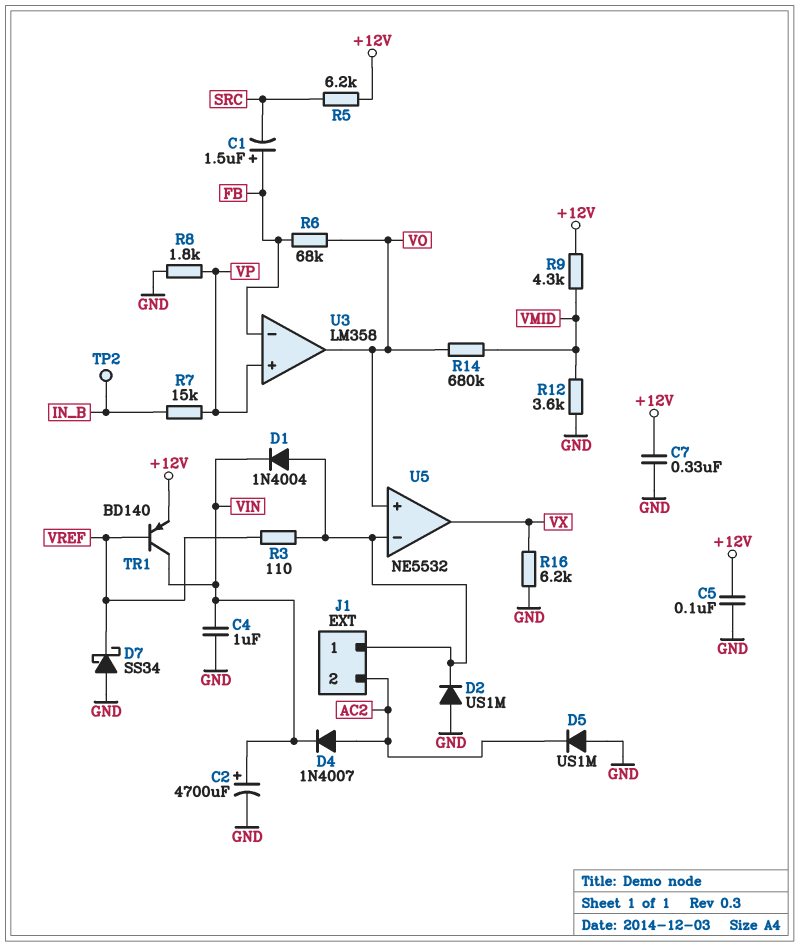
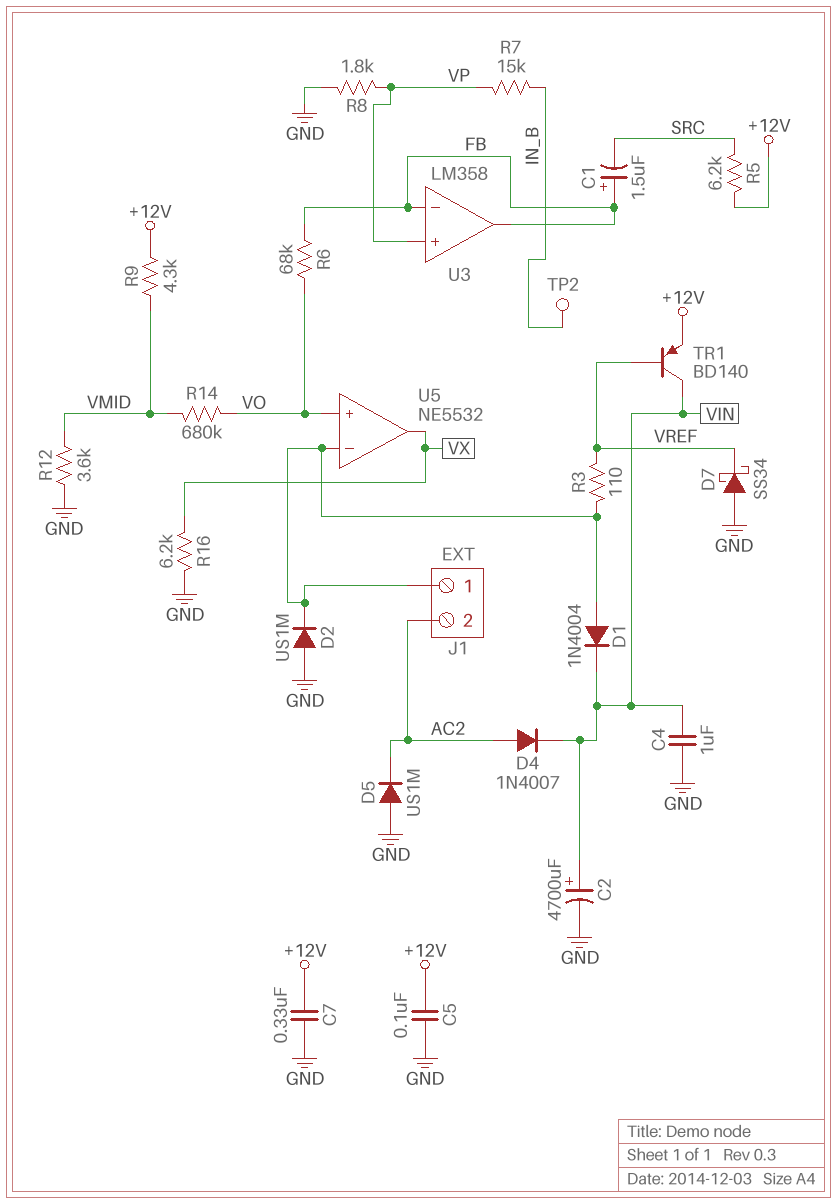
U3 pin out: VO -> FB

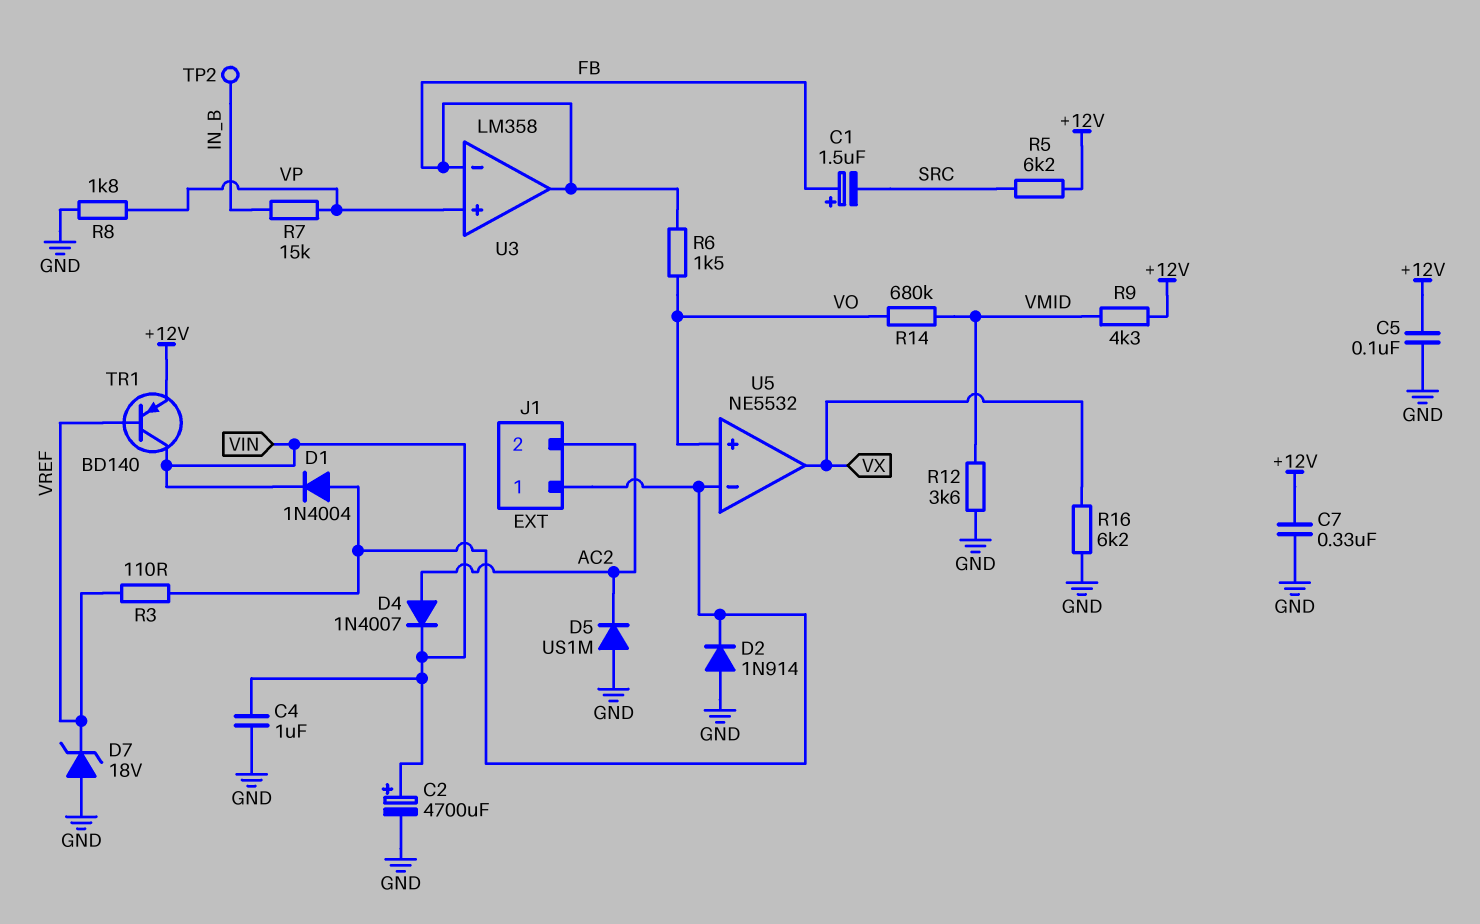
D2: diode US1M (A GND, K J1/1) -> diode 1N914 (A GND, K J1/1)
D7: schottky SS34 (A GND, K VREF) -> zener 18V (A GND, K VREF)
R6: 68k (FB, VO) -> 1.5k (FB, VO)

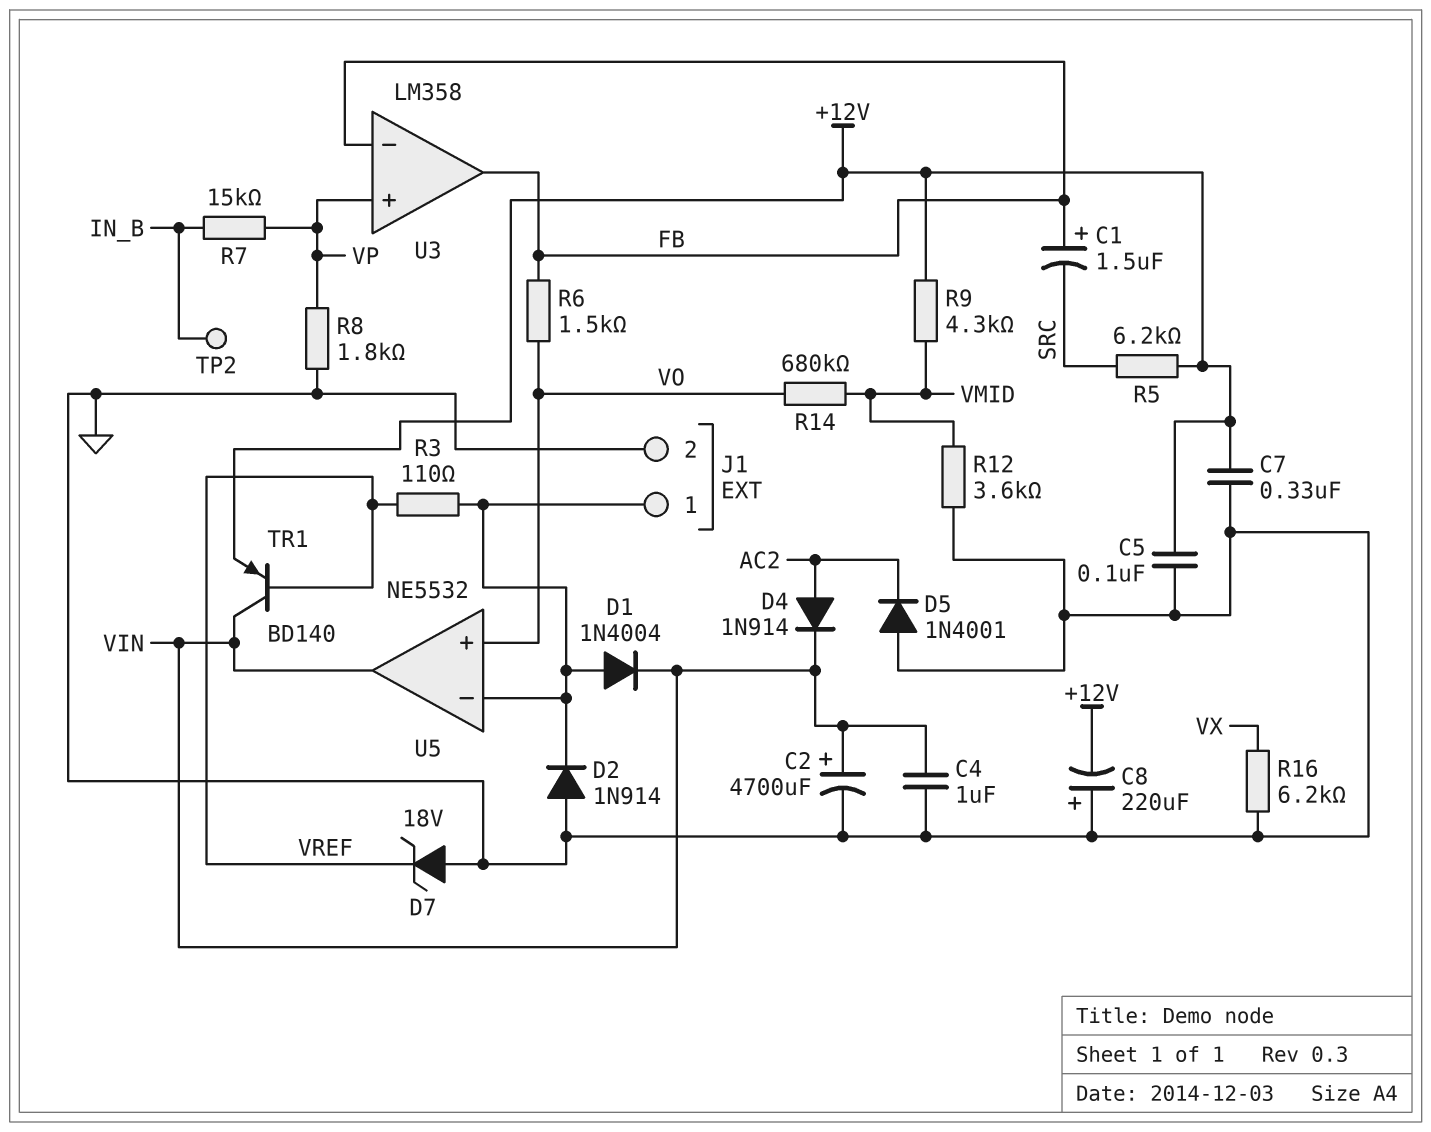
C8: none -> 220uF (plus GND, minus +12V)
D4: diode 1N4007 (A AC2, K VIN) -> diode 1N914 (A AC2, K VIN)
D5: diode US1M (A GND, K AC2) -> diode 1N4001 (A GND, K AC2)
J1 pin 2: AC2 -> GND
U5 pin out: VX -> VIN

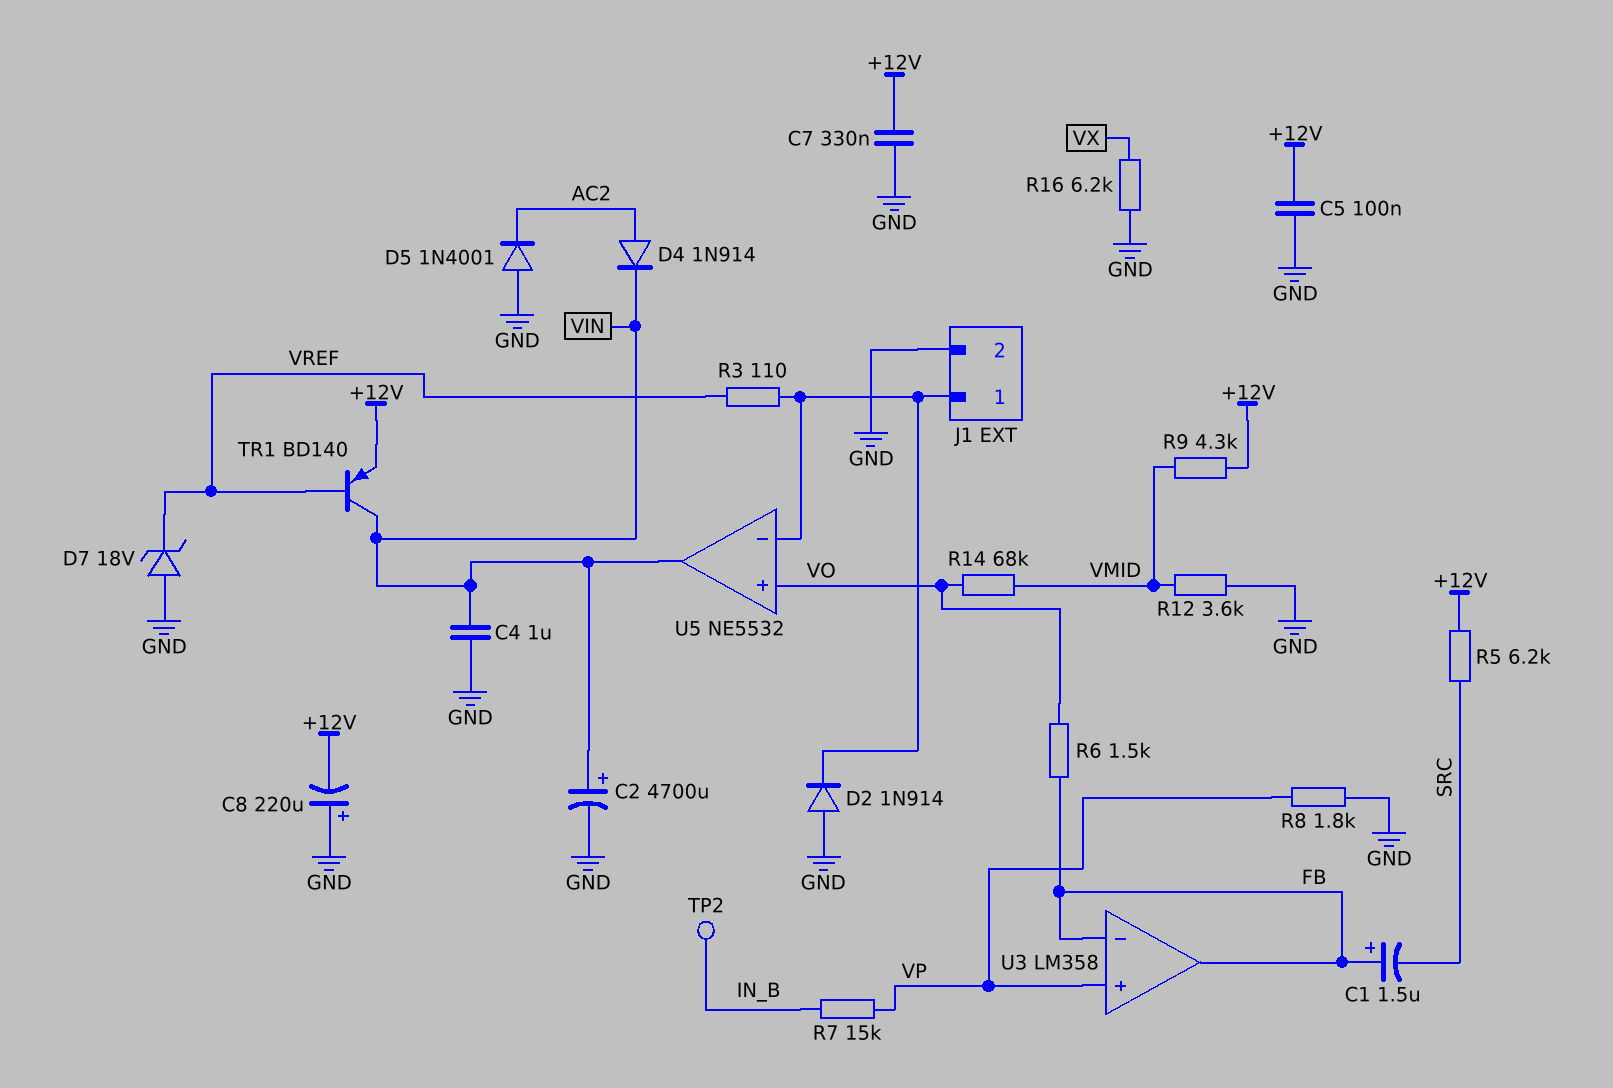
D1: diode 1N4004 (A J1/1, K VIN) -> none
R14: 680k (VMID, VO) -> 68k (VMID, VO)

